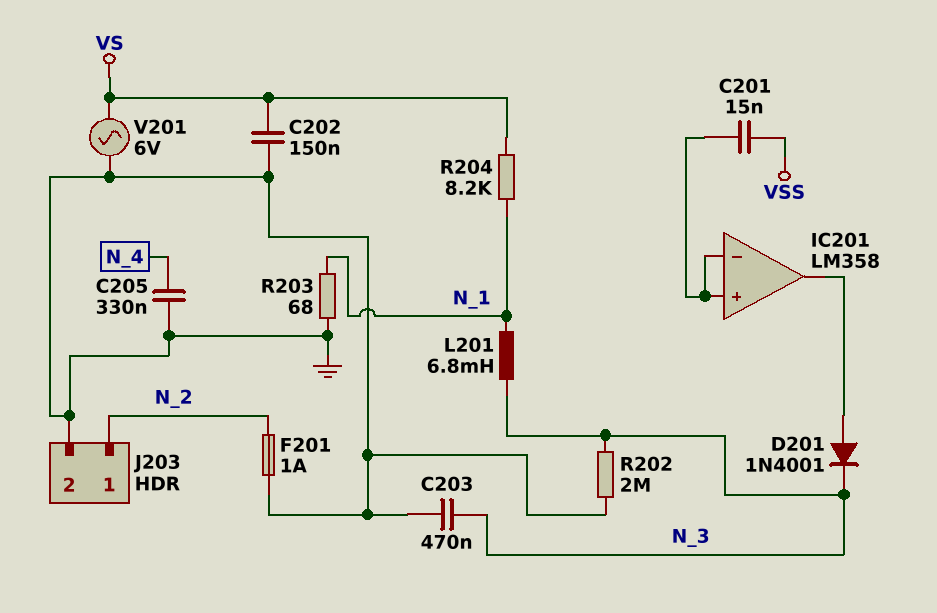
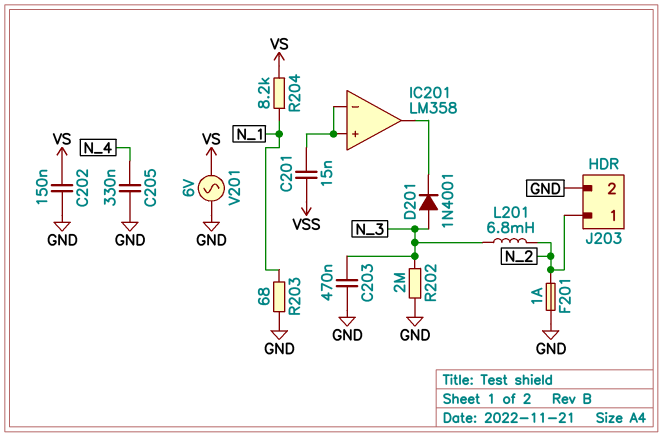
D201: diode 1N4001 (A IC201/out, K N_3) -> diode 1N4001 (A N_3, K IC201/out)
L201: 6.8mH (N_1, N_3) -> 6.8mH (N_2, N_3)

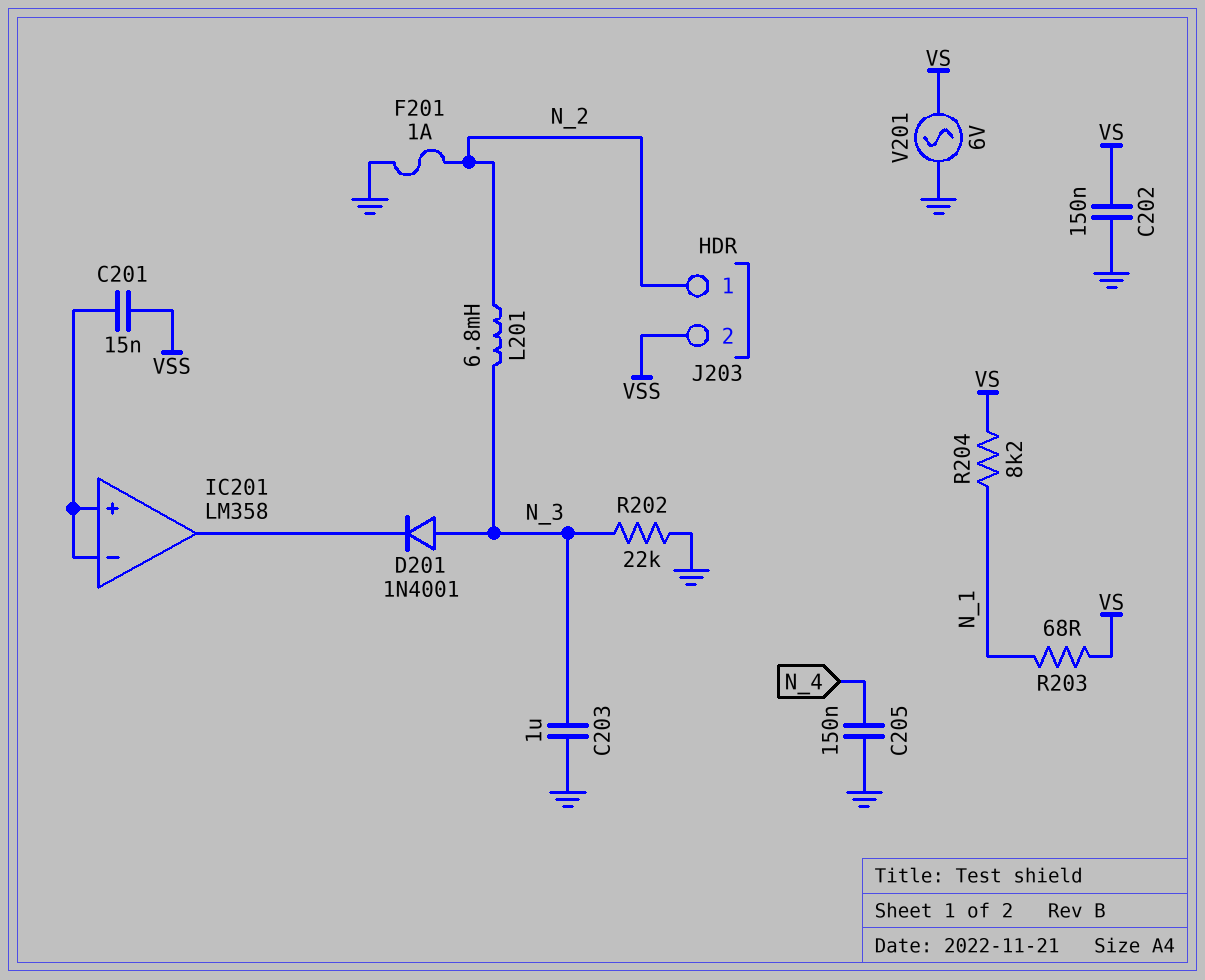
C203: 470nF (GND, N_3) -> 1uF (GND, N_3)
C205: 330nF (GND, N_4) -> 150nF (GND, N_4)
J203 pin 2: GND -> VSS
R202: 2M (GND, N_3) -> 22k (GND, N_3)
R203: 68 (GND, N_1) -> 68 (N_1, VS)

